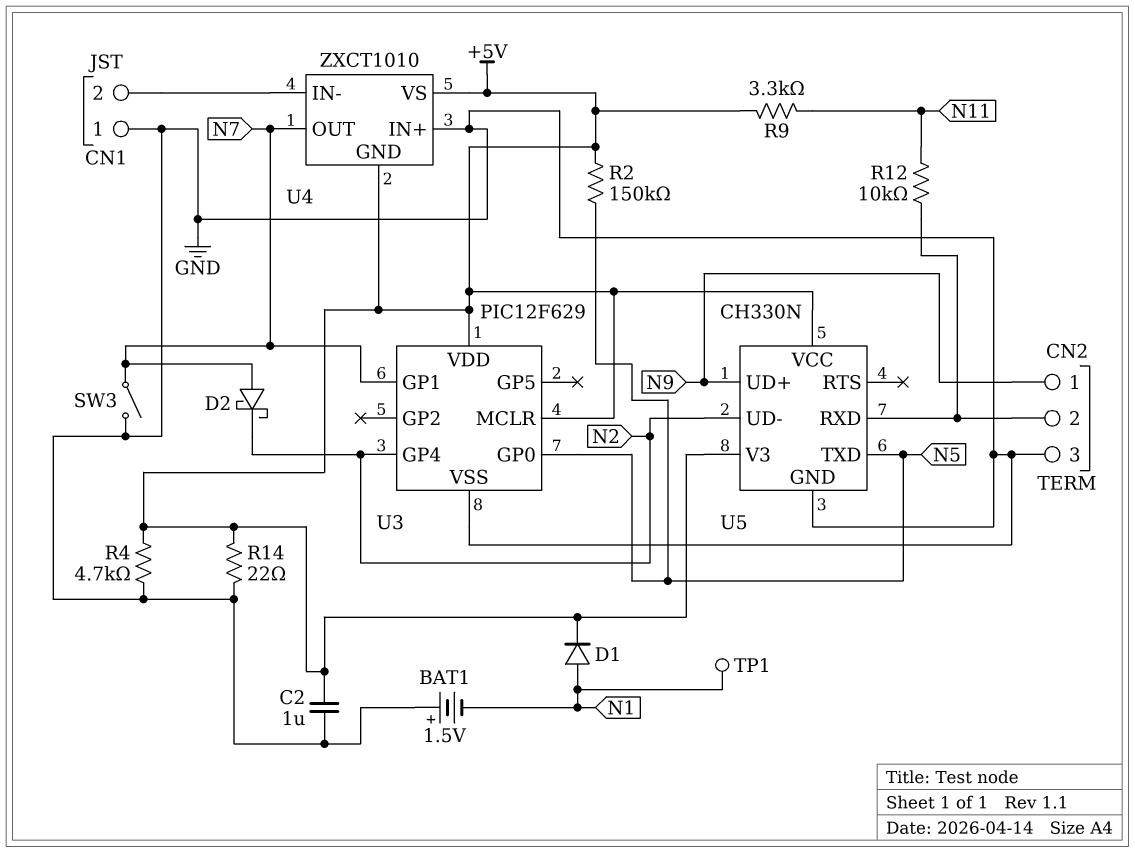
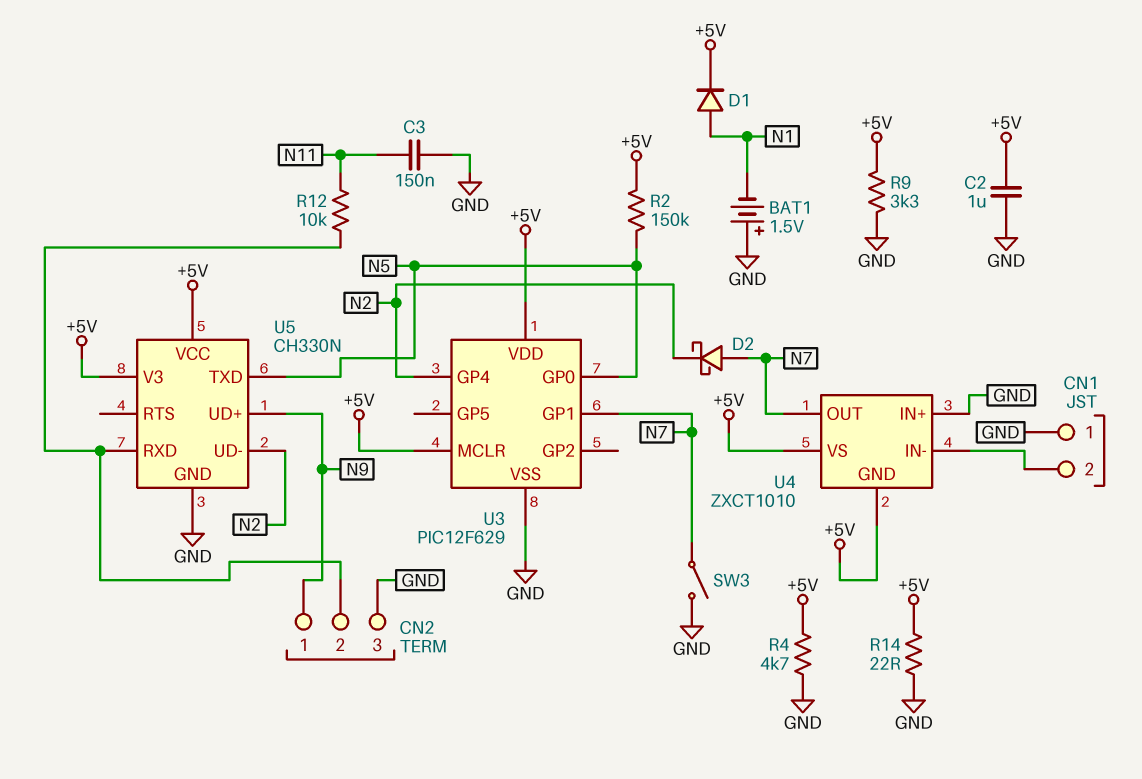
C3: none -> 150nF (GND, N11)
R9: 3.3k (+5V, N11) -> 3.3k (+5V, GND)
TP1: test point (N1) -> none

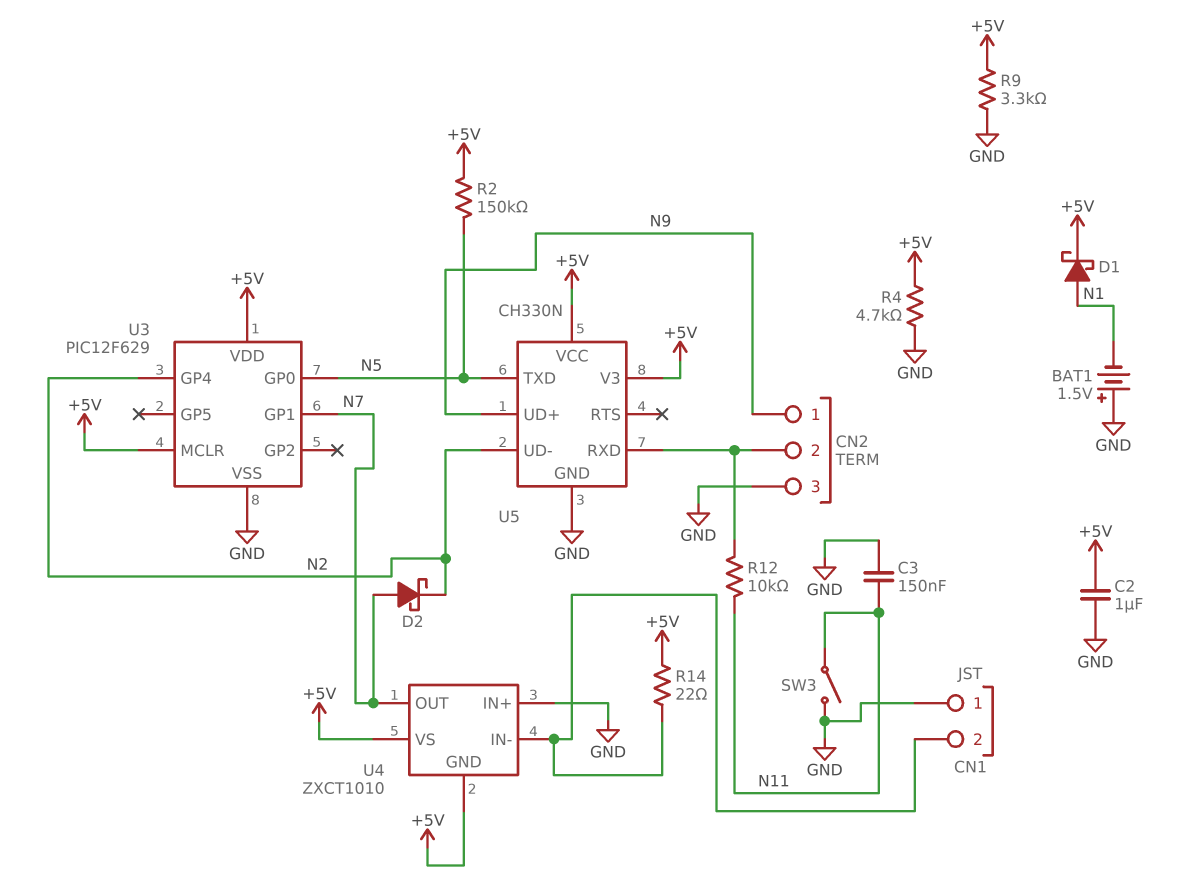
D1: diode (A N1, K +5V) -> schottky (A N1, K +5V)
R14: 22 (+5V, GND) -> 22 (+5V, CN1/2)
SW3: switch (GND, N7) -> switch (GND, N11)

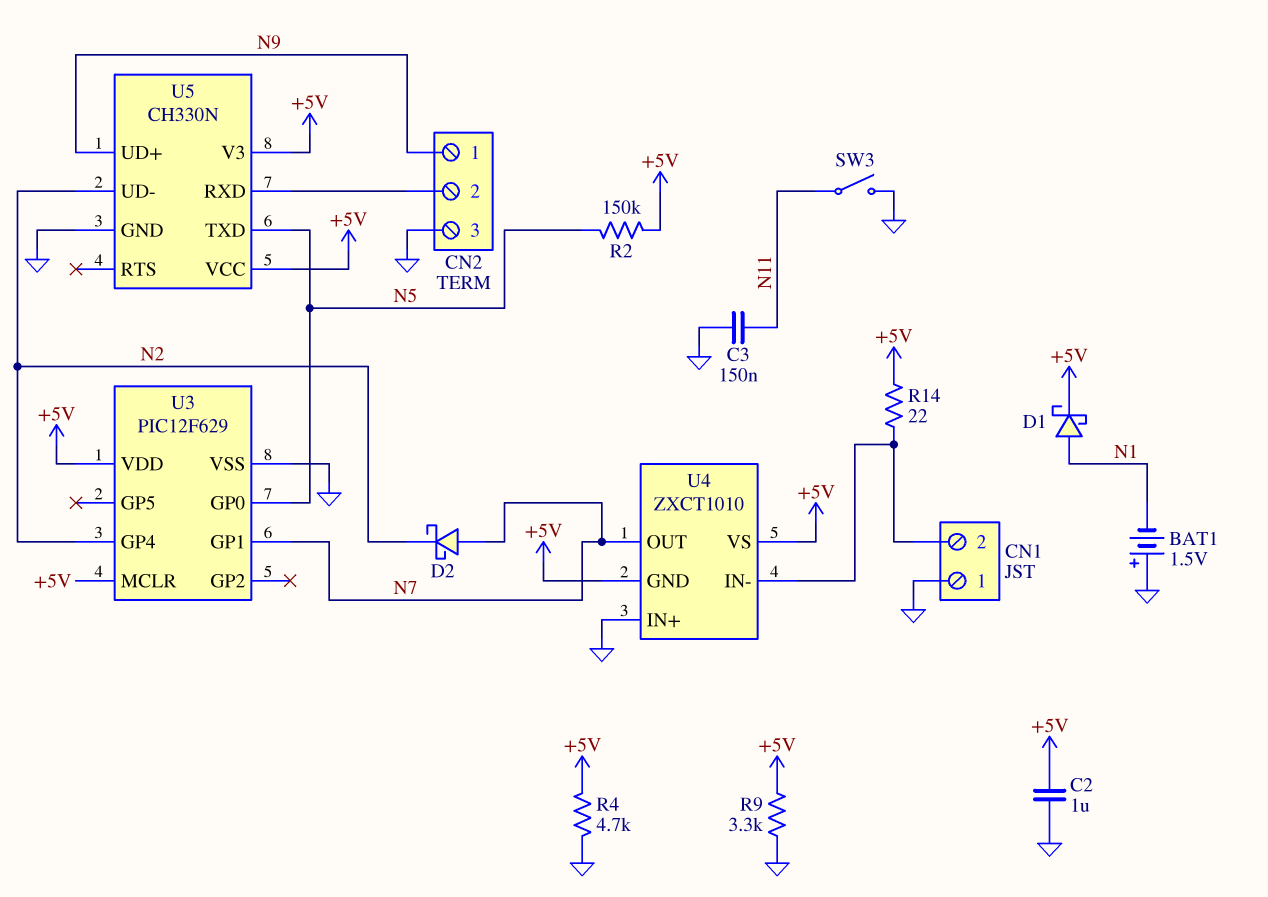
R12: 10k (CN2/2, N11) -> none

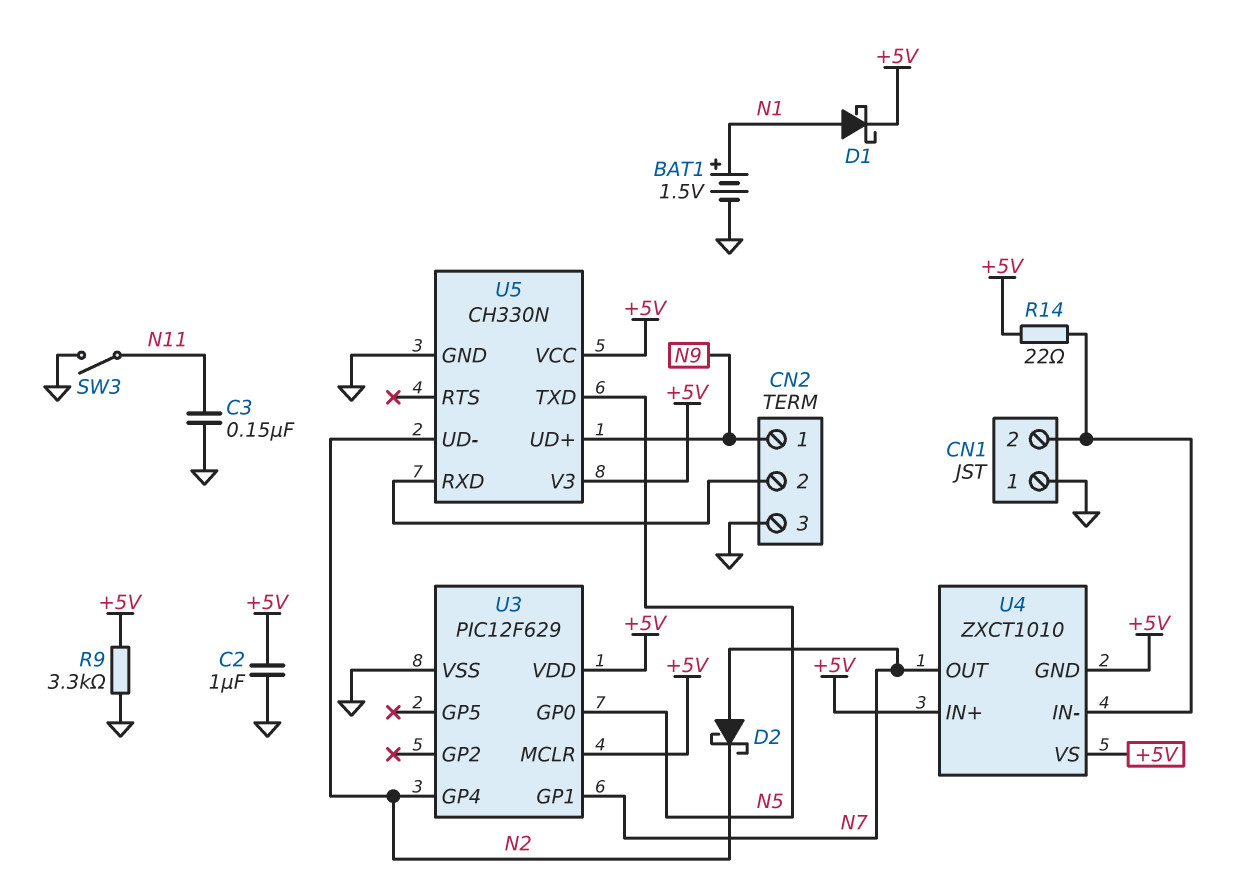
BAT1: 1.5V (plus GND, minus N1) -> 1.5V (plus N1, minus GND)
R2: 150k (+5V, N5) -> none
R4: 4.7k (+5V, GND) -> none
U4 pin IN+: GND -> +5V

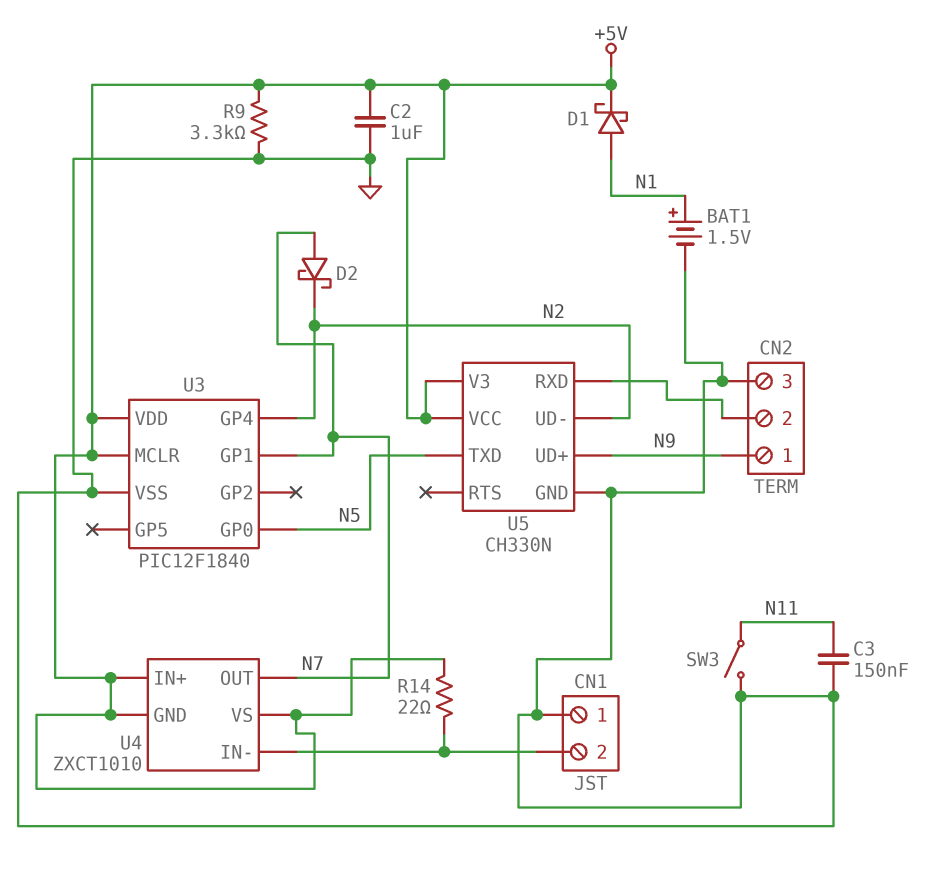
U3: PIC12F629 -> PIC12F1840

